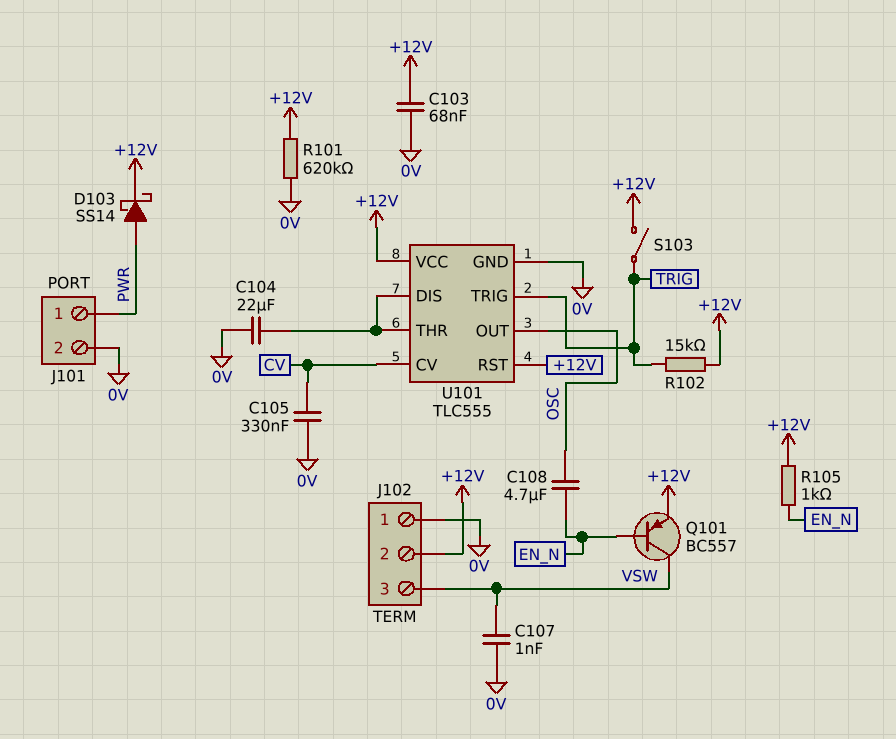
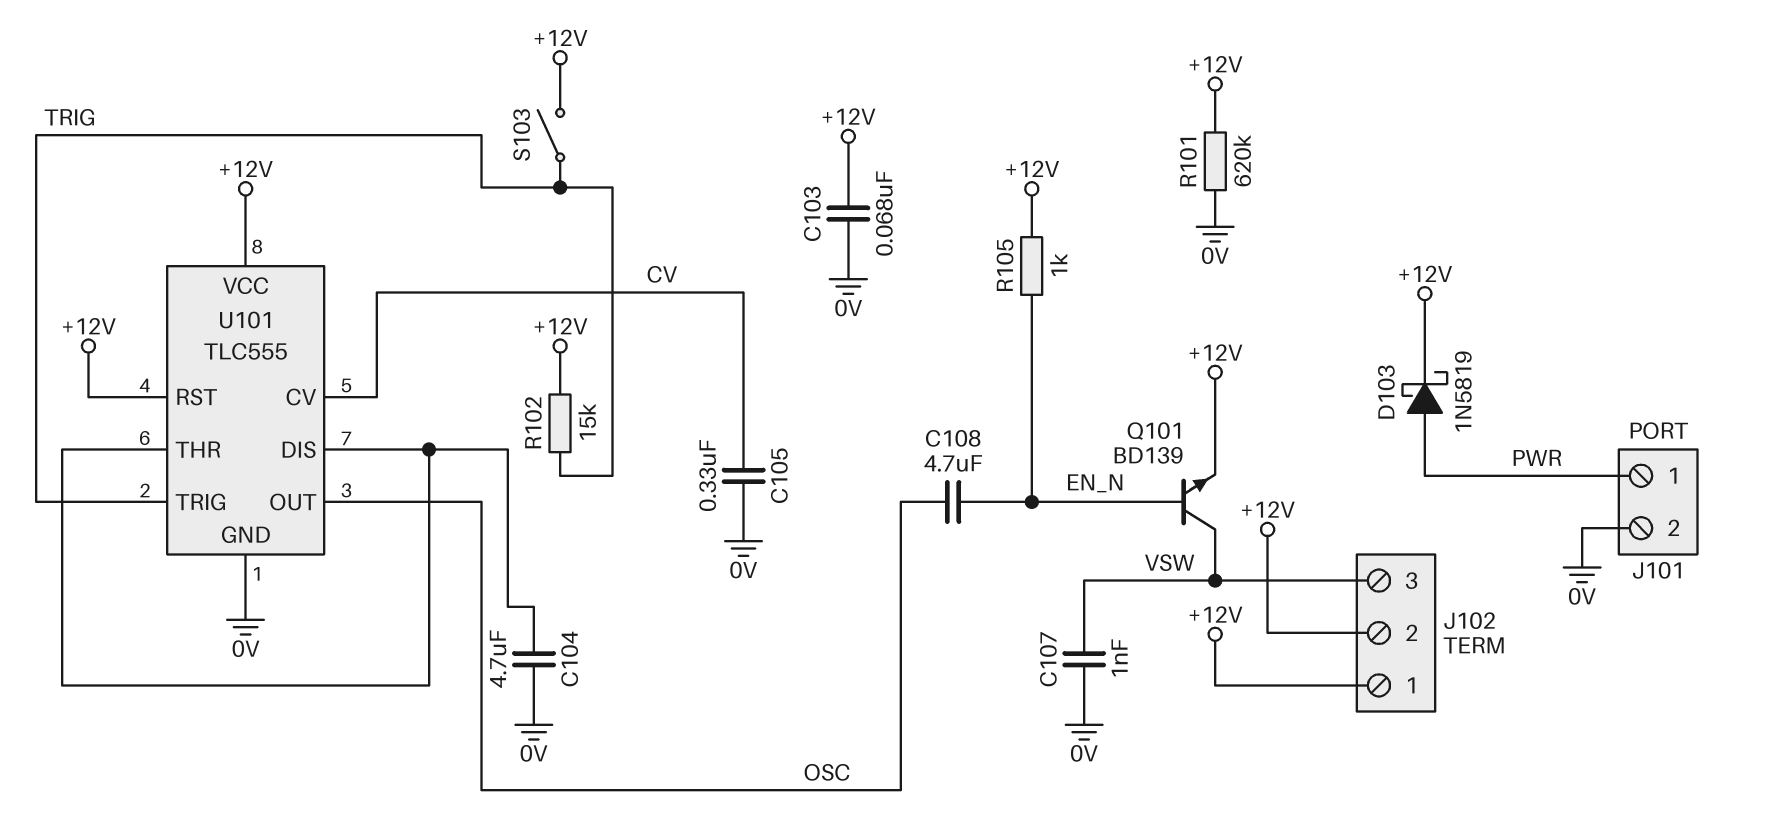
C104: 22uF (0V, U101/DIS) -> 4.7uF (0V, U101/DIS)
D103: schottky SS14 (A PWR, K +12V) -> schottky 1N5819 (A PWR, K +12V)
J102 pin 1: 0V -> +12V
Q101: PNP BC557 (B EN_N, C VSW, E +12V) -> NPN BD139 (B EN_N, C VSW, E +12V)

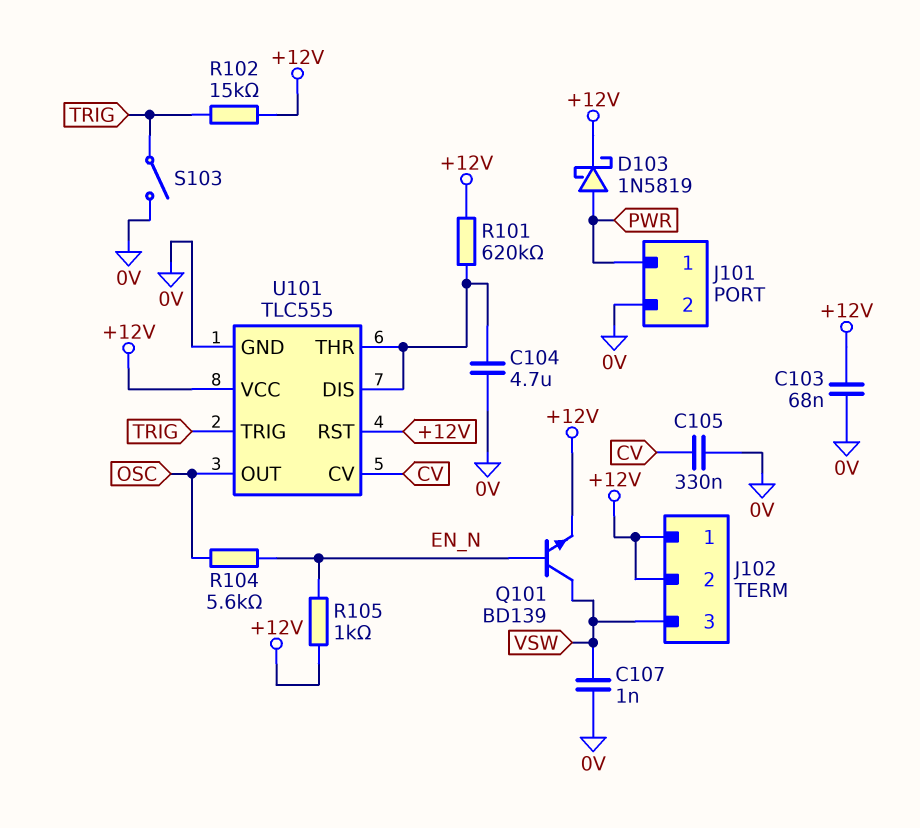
C108: 4.7uF (EN_N, OSC) -> none
R101: 620k (+12V, 0V) -> 620k (+12V, U101/DIS)
R104: none -> 5.6k (EN_N, OSC)
S103: switch (+12V, TRIG) -> switch (0V, TRIG)

